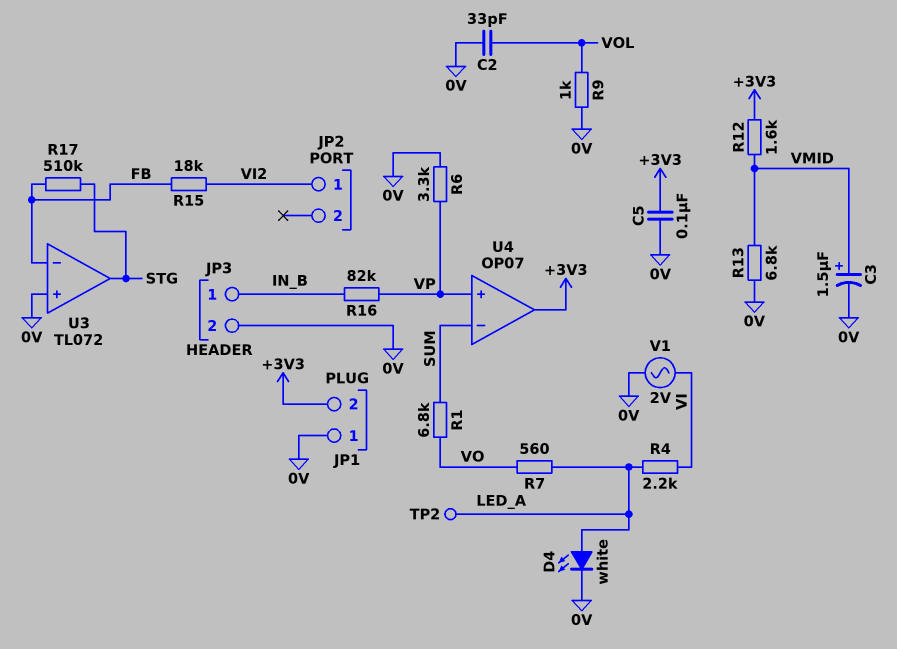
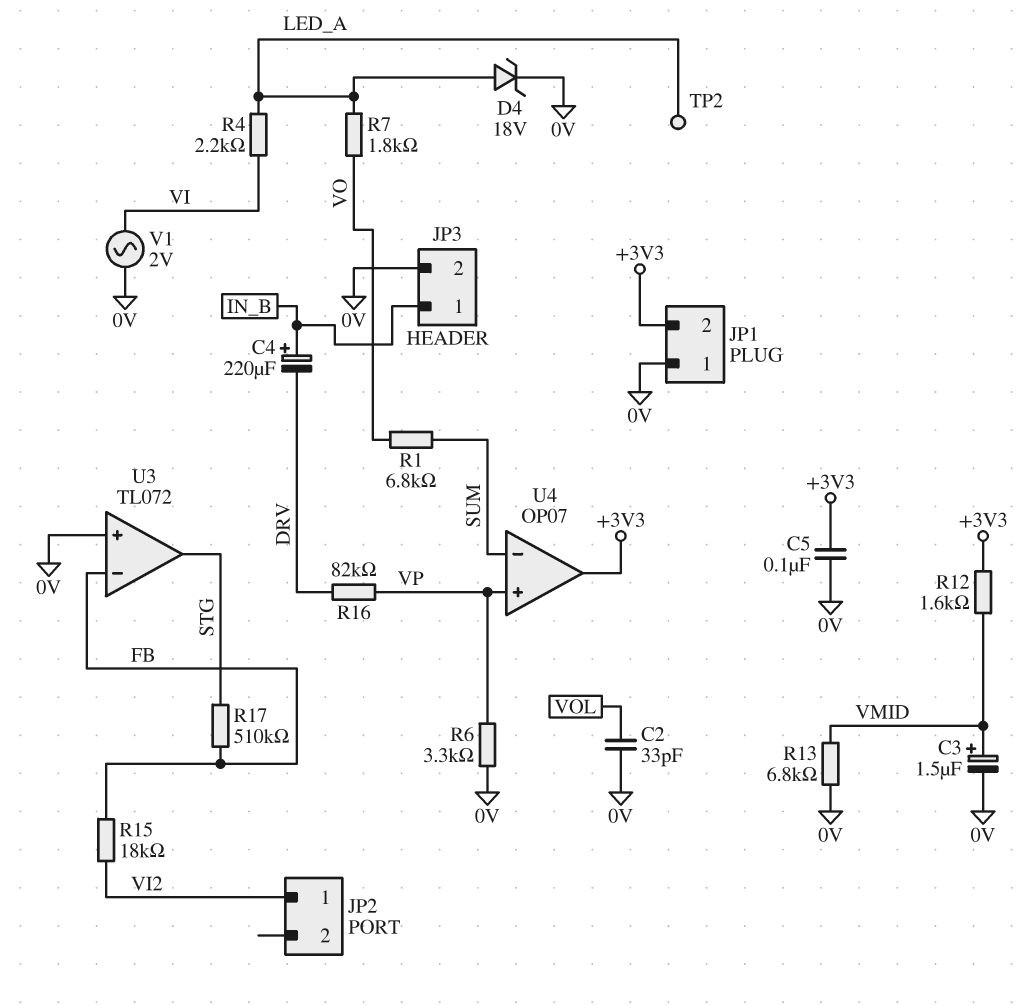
C4: none -> 220uF (plus IN_B, minus DRV)
D4: LED white (A LED_A, K 0V) -> zener 18V (A LED_A, K 0V)
R7: 560 (LED_A, VO) -> 1.8k (LED_A, VO)
R9: 1k (0V, VOL) -> none
R16: 82k (IN_B, VP) -> 82k (DRV, VP)

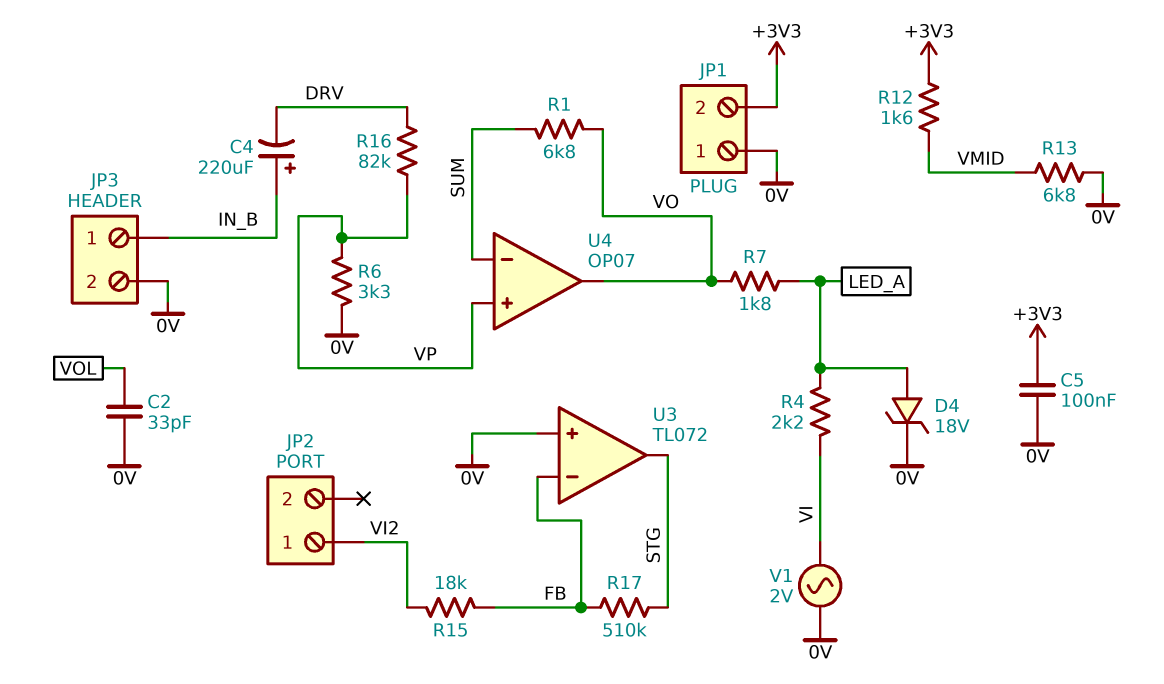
C3: 1.5uF (plus VMID, minus 0V) -> none
TP2: test point (LED_A) -> none
U4 pin out: +3V3 -> VO

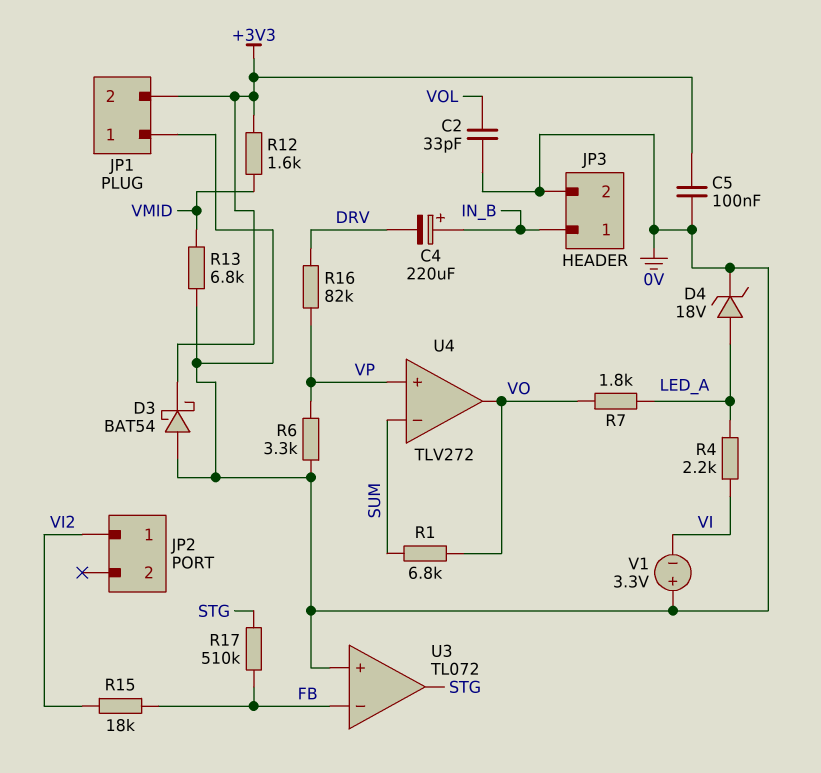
D3: none -> schottky BAT54 (A 0V, K +3V3)
U4: OP07 -> TLV272
V1: AC 2V (0V, VI) -> 3.3V (plus 0V, minus VI)

